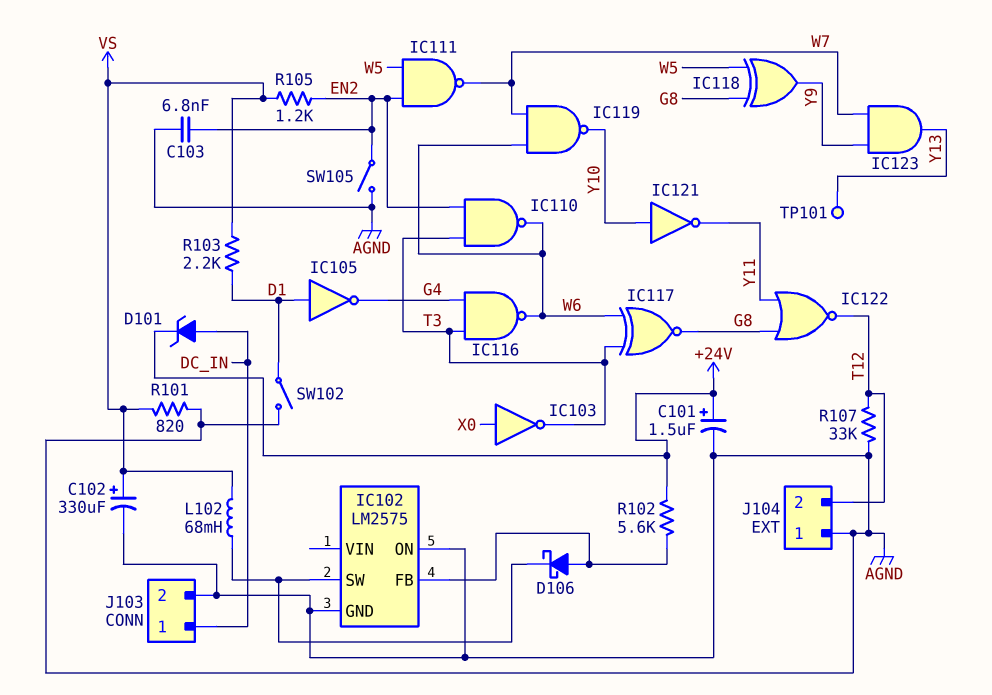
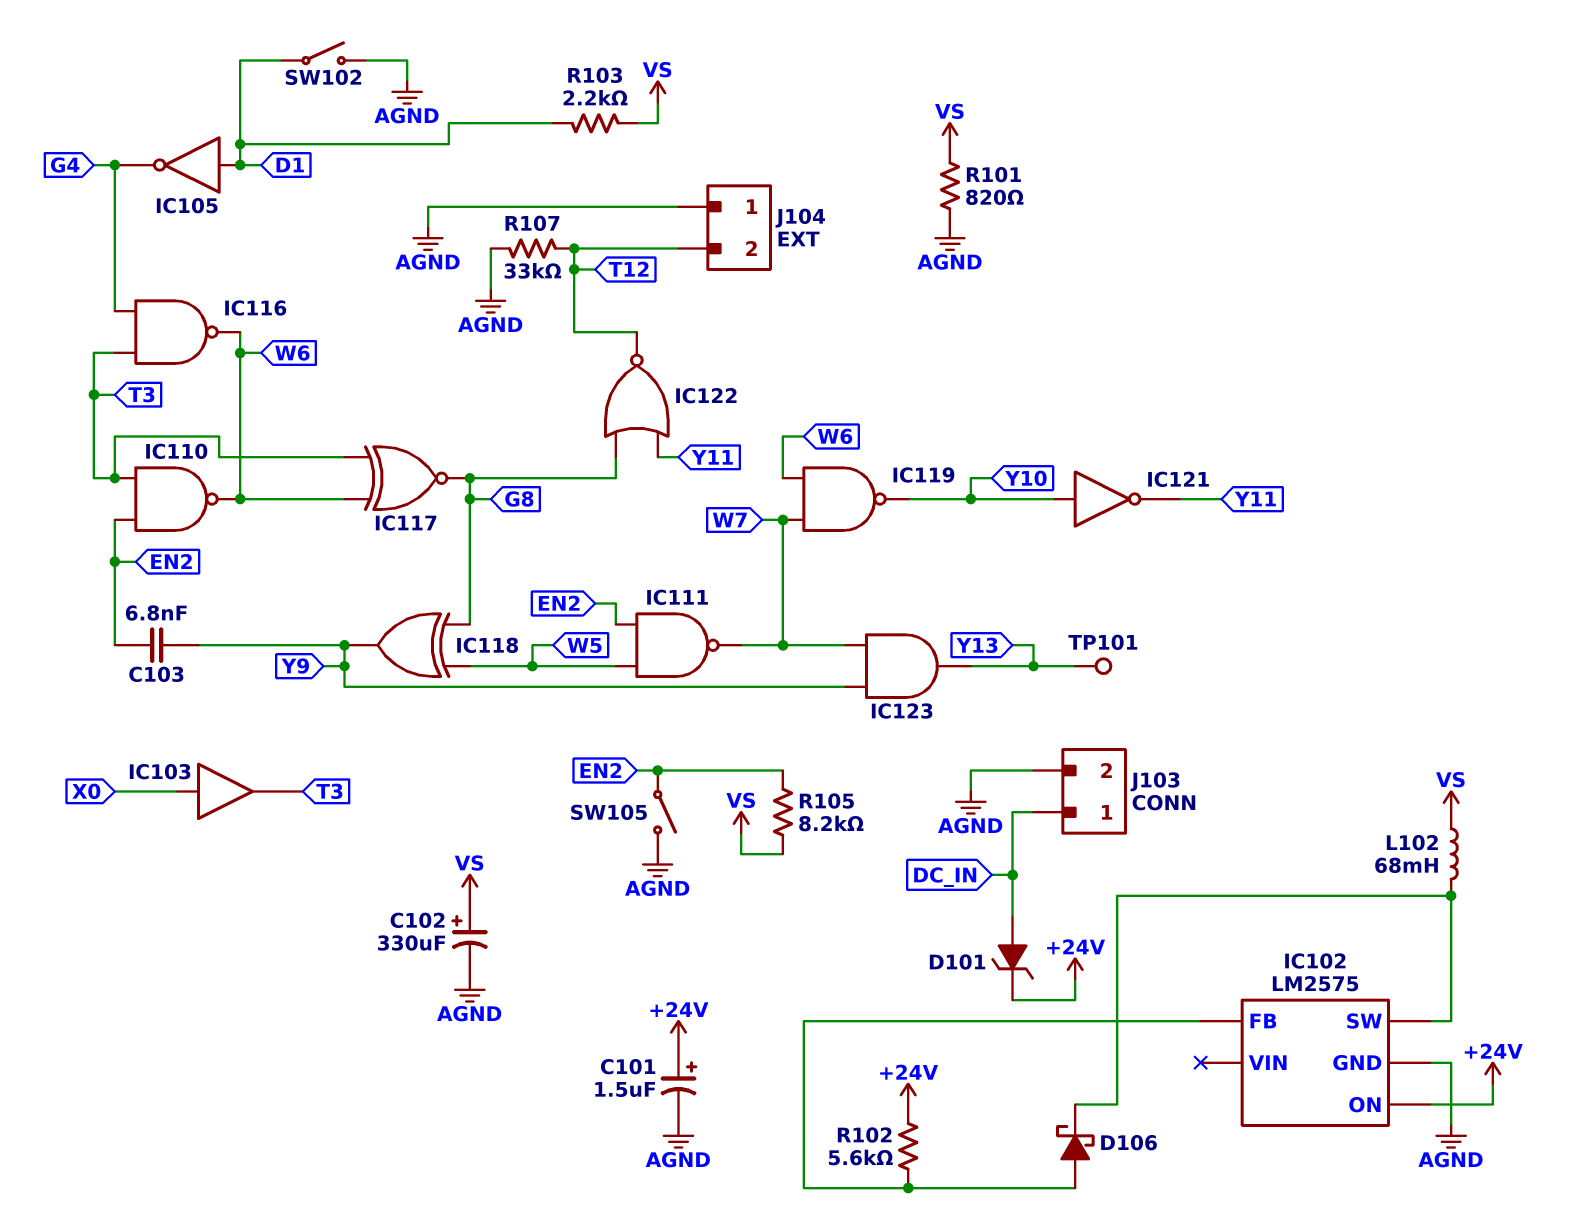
C103: 6.8nF (AGND, EN2) -> 6.8nF (EN2, Y9)
IC102 pin ON: AGND -> +24V
IC103: NOT (in X0, out T3) -> buffer (in X0, out T3)
R105: 1.2k (EN2, VS) -> 8.2k (EN2, VS)

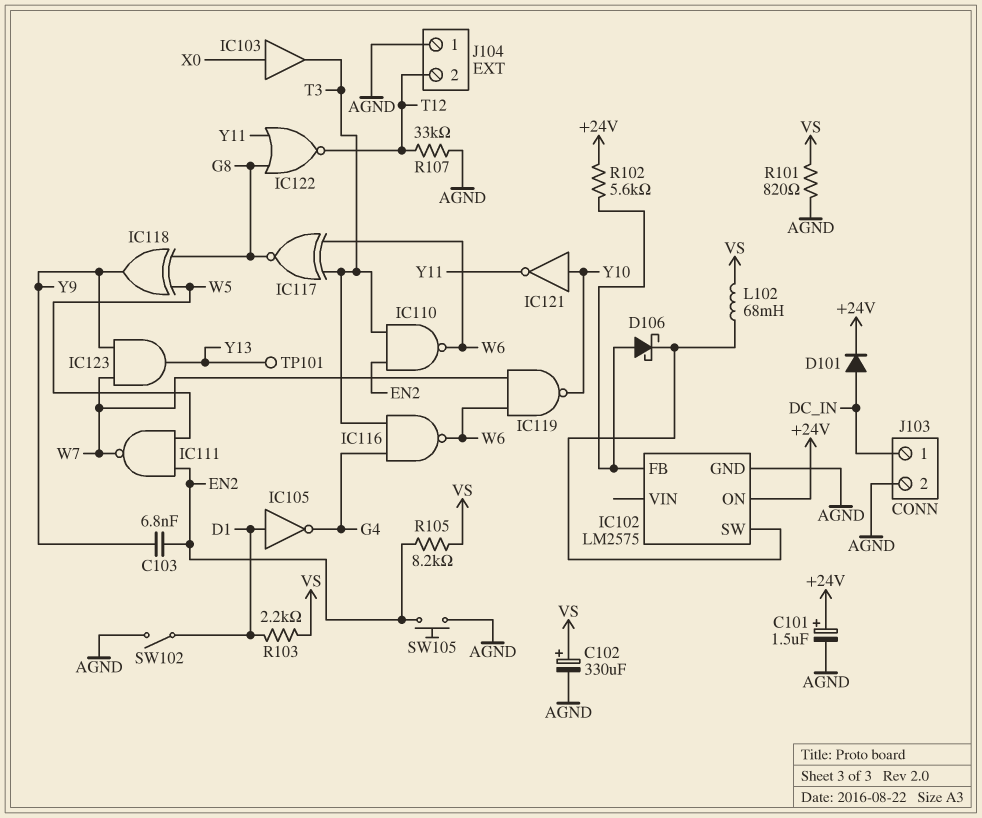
D101: zener (A DC_IN, K +24V) -> diode (A DC_IN, K +24V)
SW105: switch (AGND, EN2) -> button (AGND, EN2)

